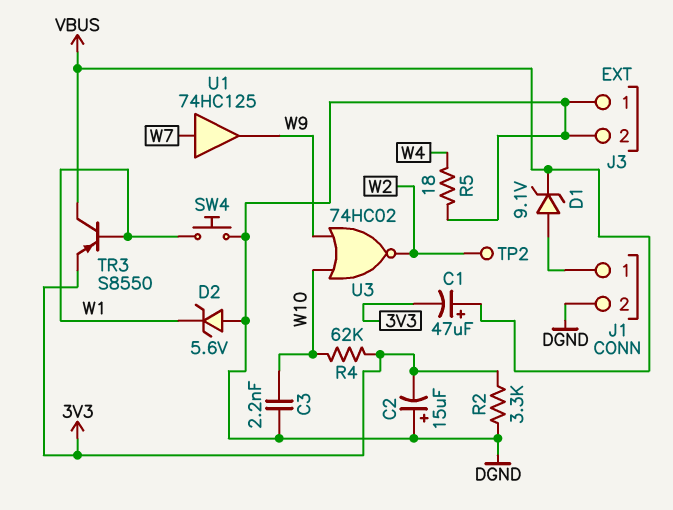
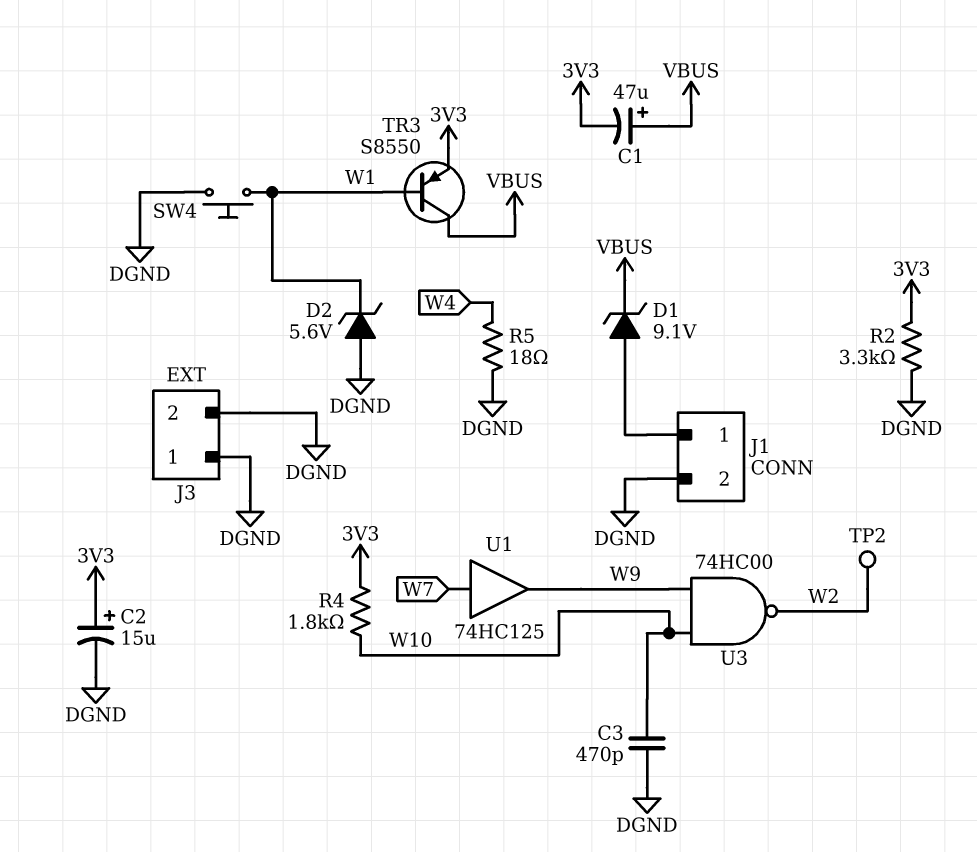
C2: 15uF (plus DGND, minus 3V3) -> 15uF (plus 3V3, minus DGND)
C3: 2.2nF (DGND, W10) -> 470pF (DGND, W10)
R4: 62k (3V3, W10) -> 1.8k (3V3, W10)
U3: NOR 74HC02 (in W9, in W10, out W2) -> NAND 74HC00 (in W9, in W10, out W2)

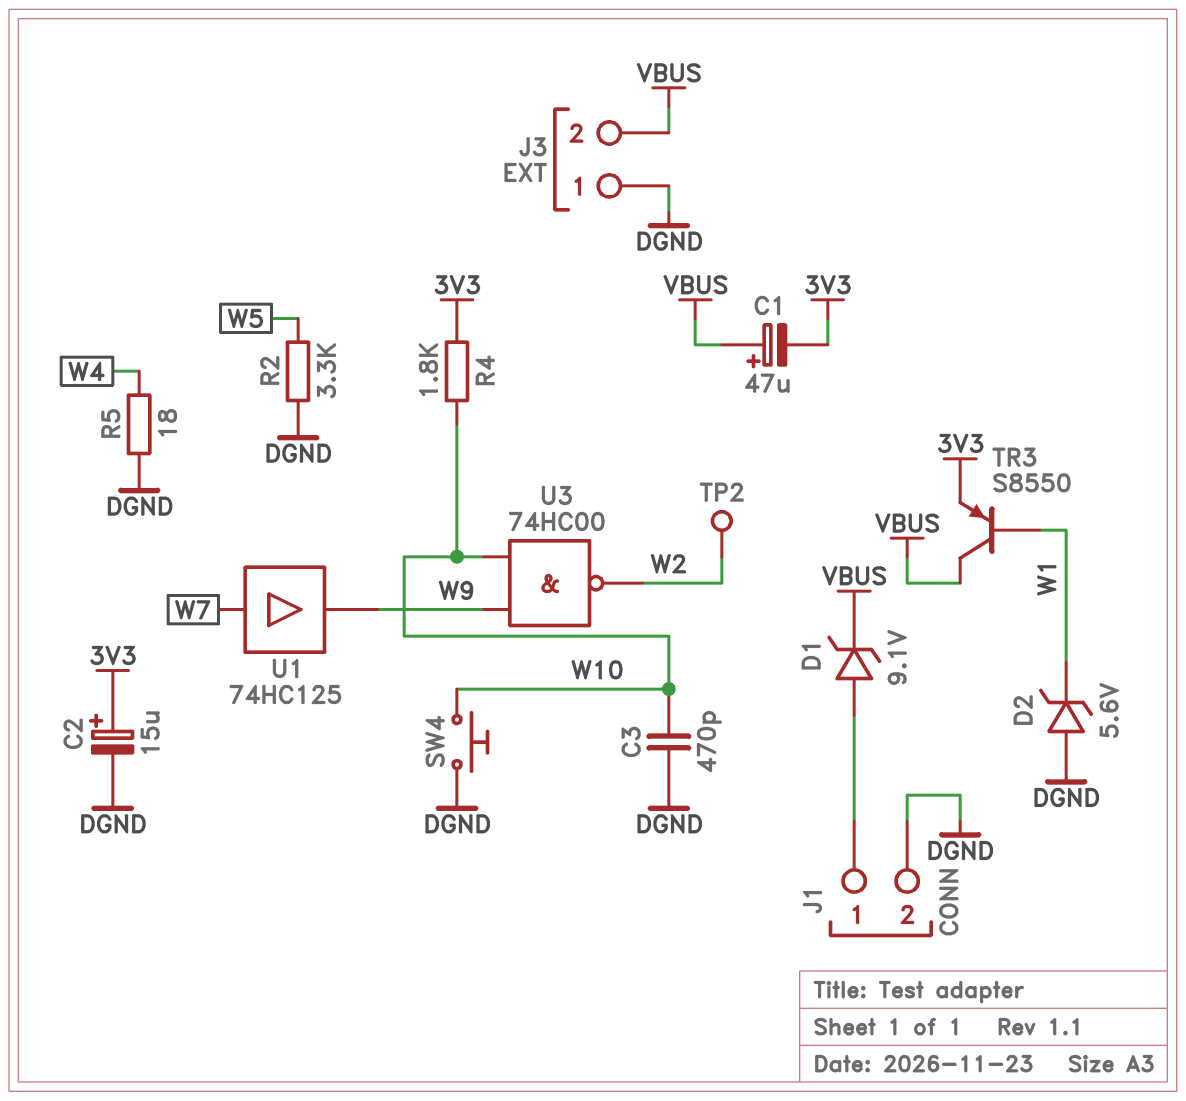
J3 pin 2: DGND -> VBUS
R2: 3.3k (3V3, DGND) -> 3.3k (DGND, W5)
SW4: button (DGND, W1) -> button (DGND, W10)

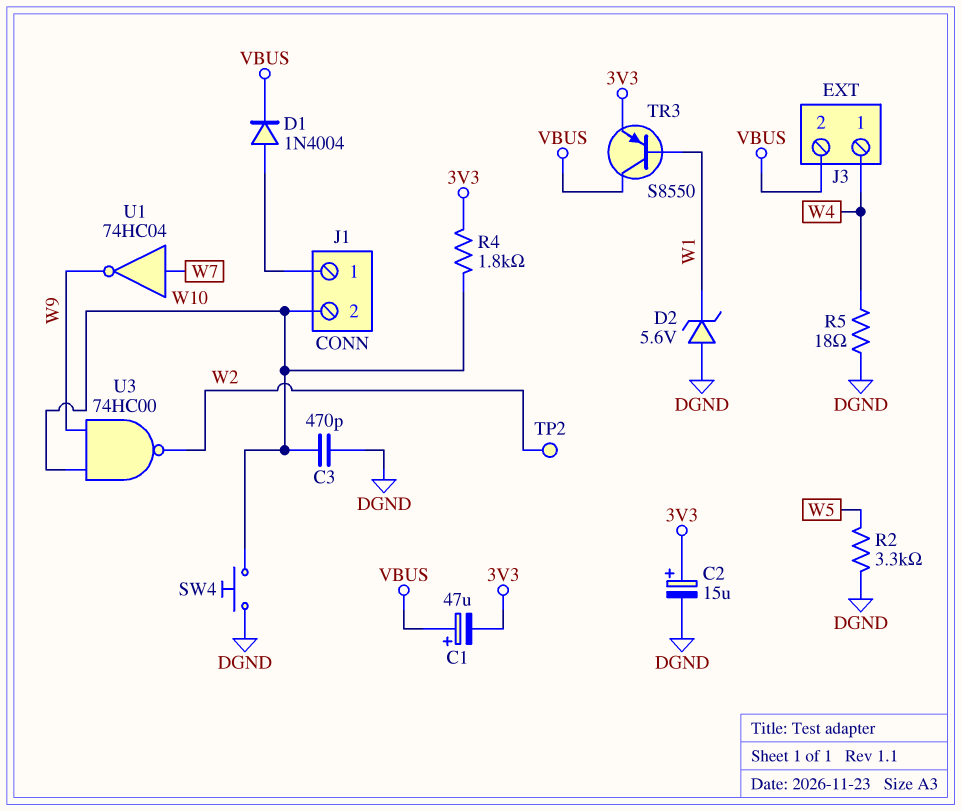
D1: zener 9.1V (A J1/1, K VBUS) -> diode 1N4004 (A J1/1, K VBUS)
J1 pin 2: DGND -> W10
J3 pin 1: DGND -> W4
U1: buffer 74HC125 (in W7, out W9) -> NOT 74HC04 (in W7, out W9)

